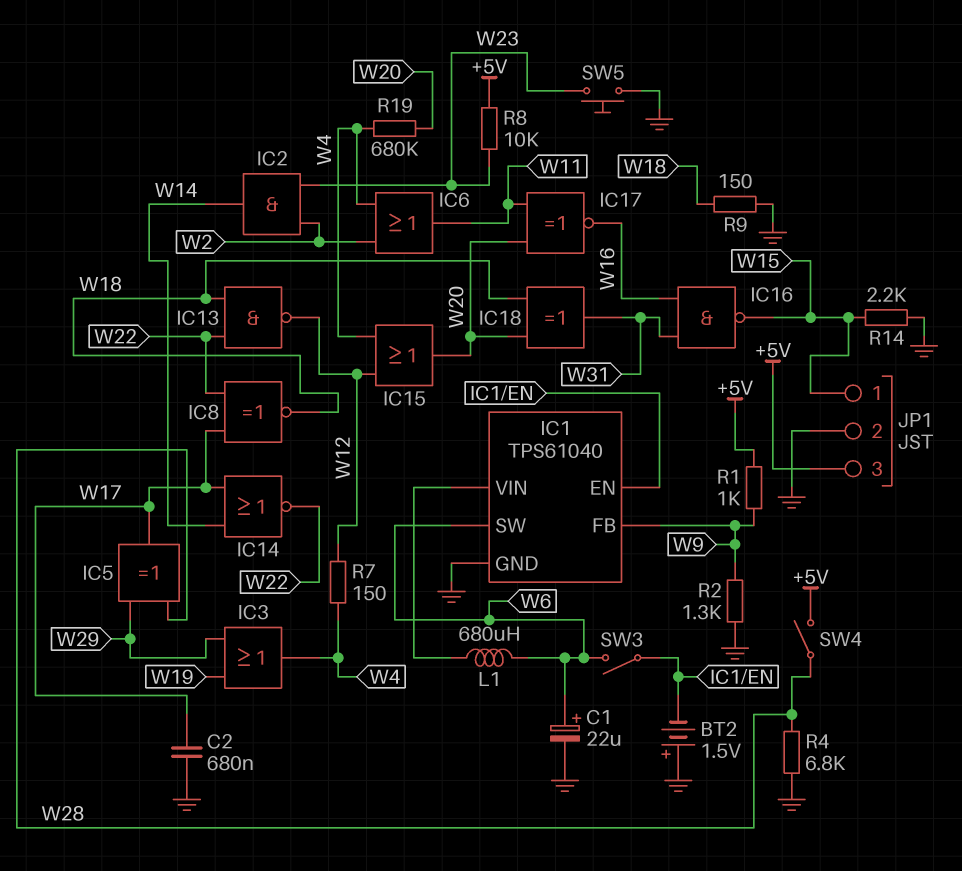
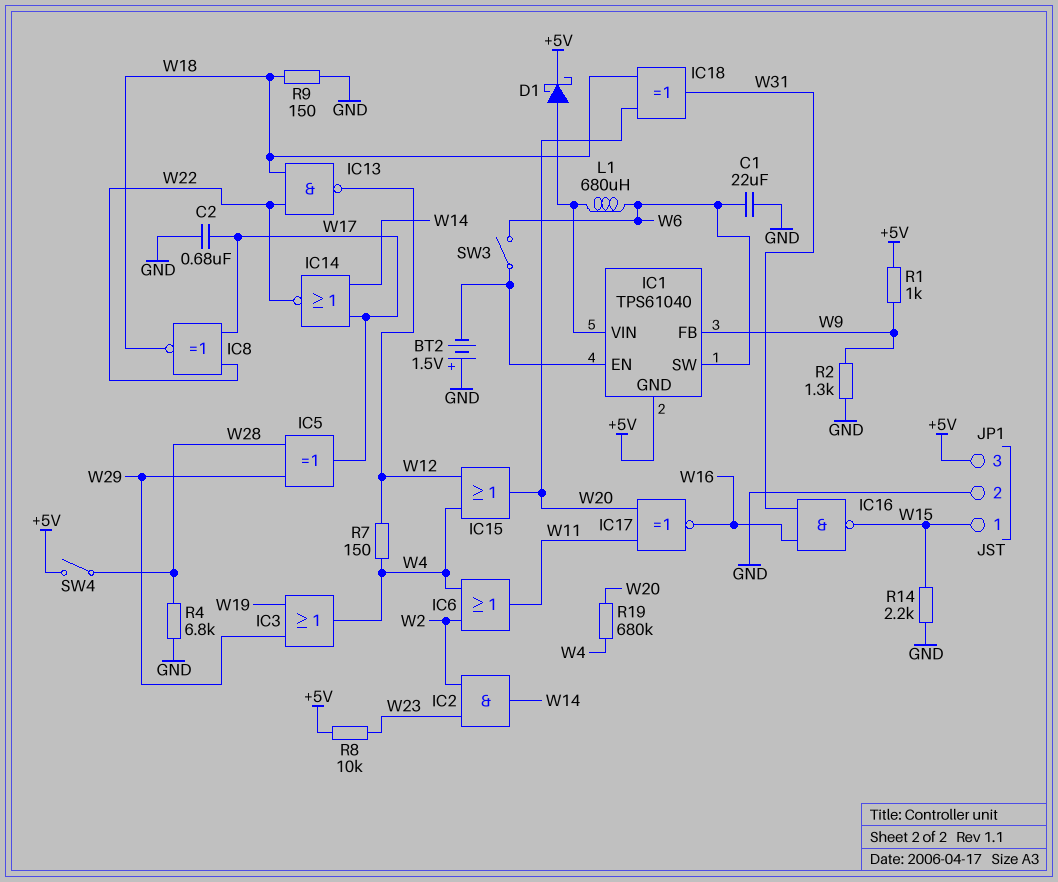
C1: 22uF (plus W6, minus GND) -> 22uF (GND, W6)
D1: none -> schottky (A IC1/VIN, K +5V)
IC1 pin GND: GND -> +5V
SW5: button (GND, W23) -> none

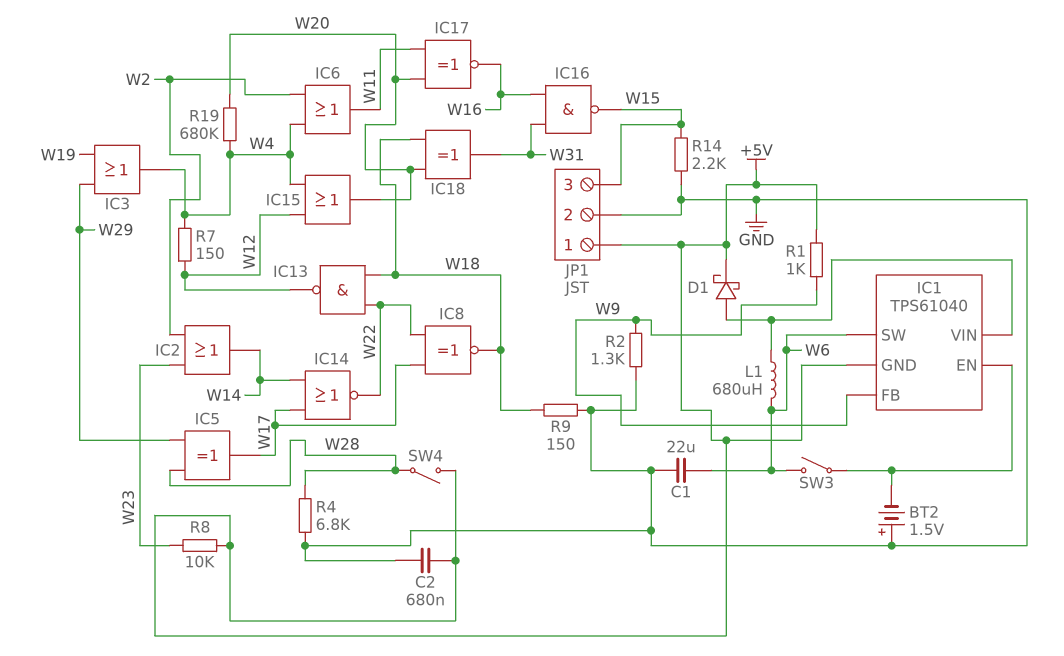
C2: 680nF (GND, W17) -> 680nF (+5V, GND)
IC2: AND (in W2, in W23, out W14) -> OR (in W2, in W23, out W14)
JP1 pin 1: W15 -> +5V
JP1 pin 3: +5V -> W15

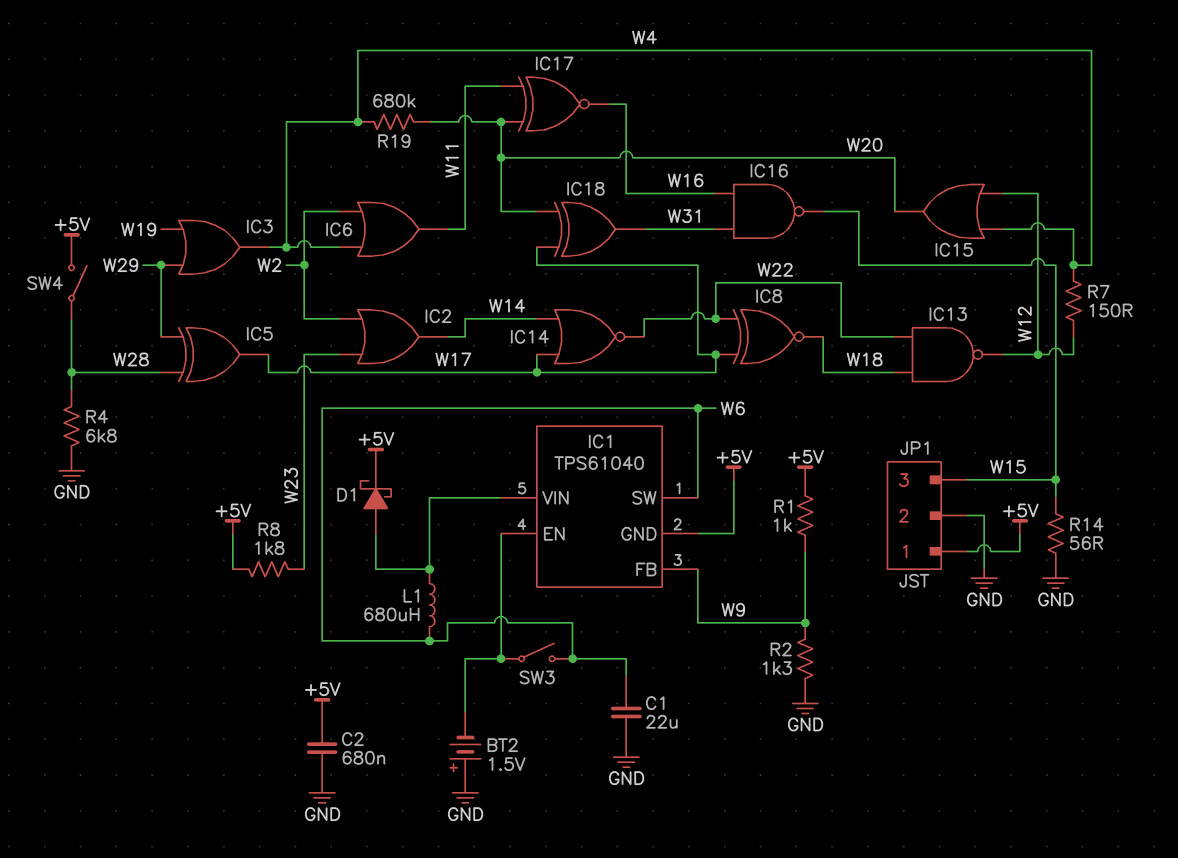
IC18: XOR (in W18, in W20, out W31) -> XOR (in W17, in W20, out W31)
R8: 10k (+5V, W23) -> 1.8k (+5V, W23)
R9: 150 (GND, W18) -> none
R14: 2.2k (GND, W15) -> 56 (GND, W15)

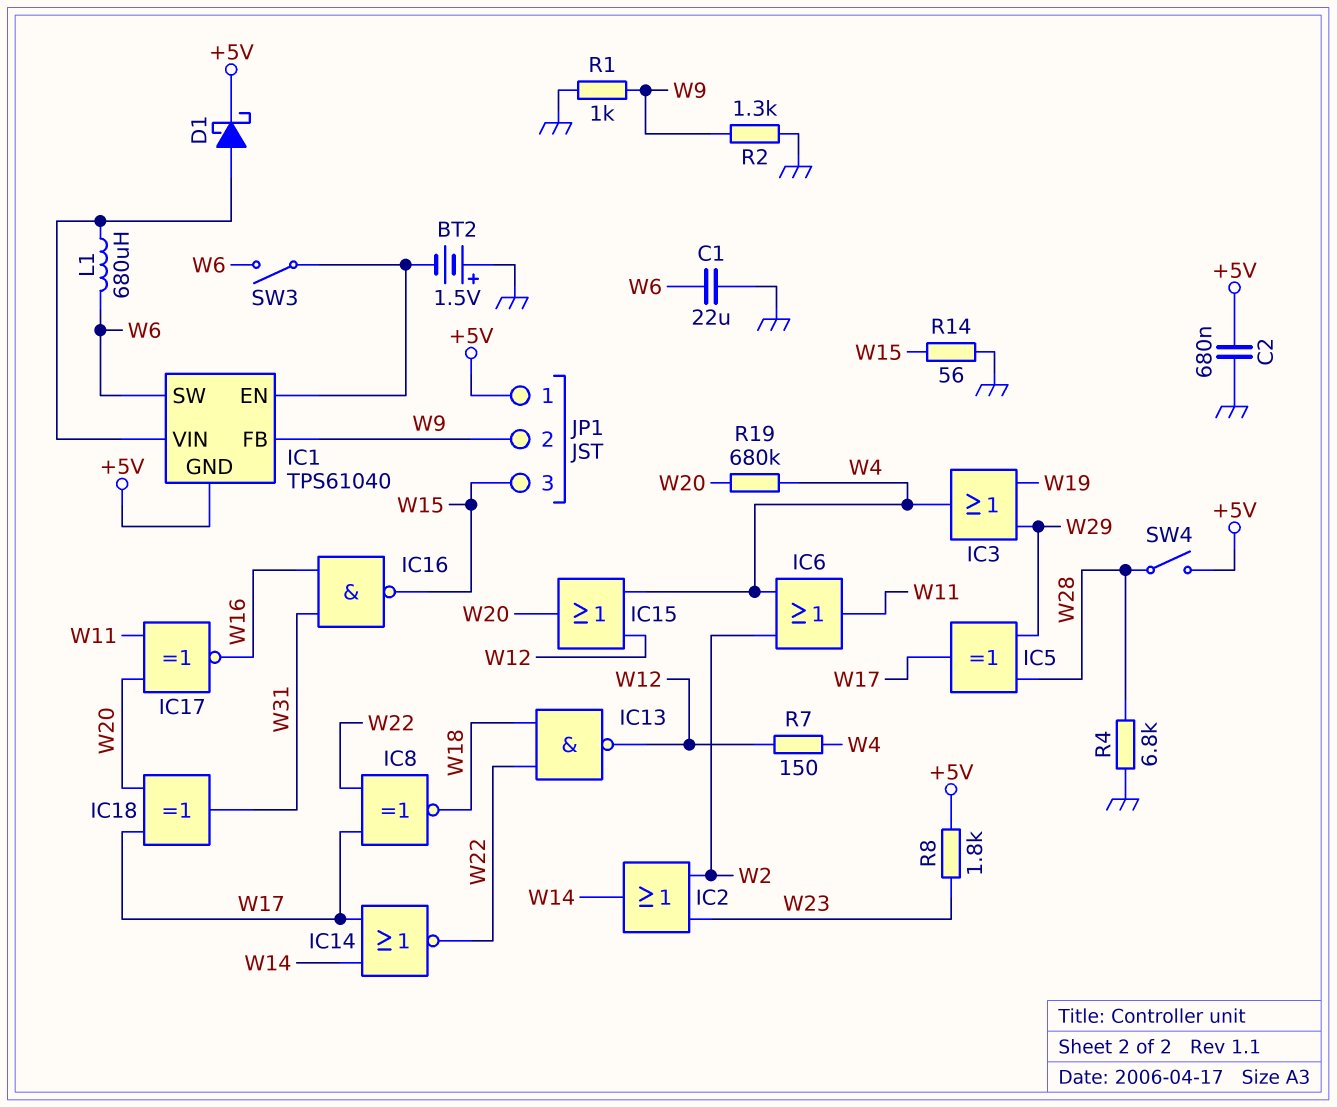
JP1 pin 2: GND -> W9
R1: 1k (+5V, W9) -> 1k (GND, W9)

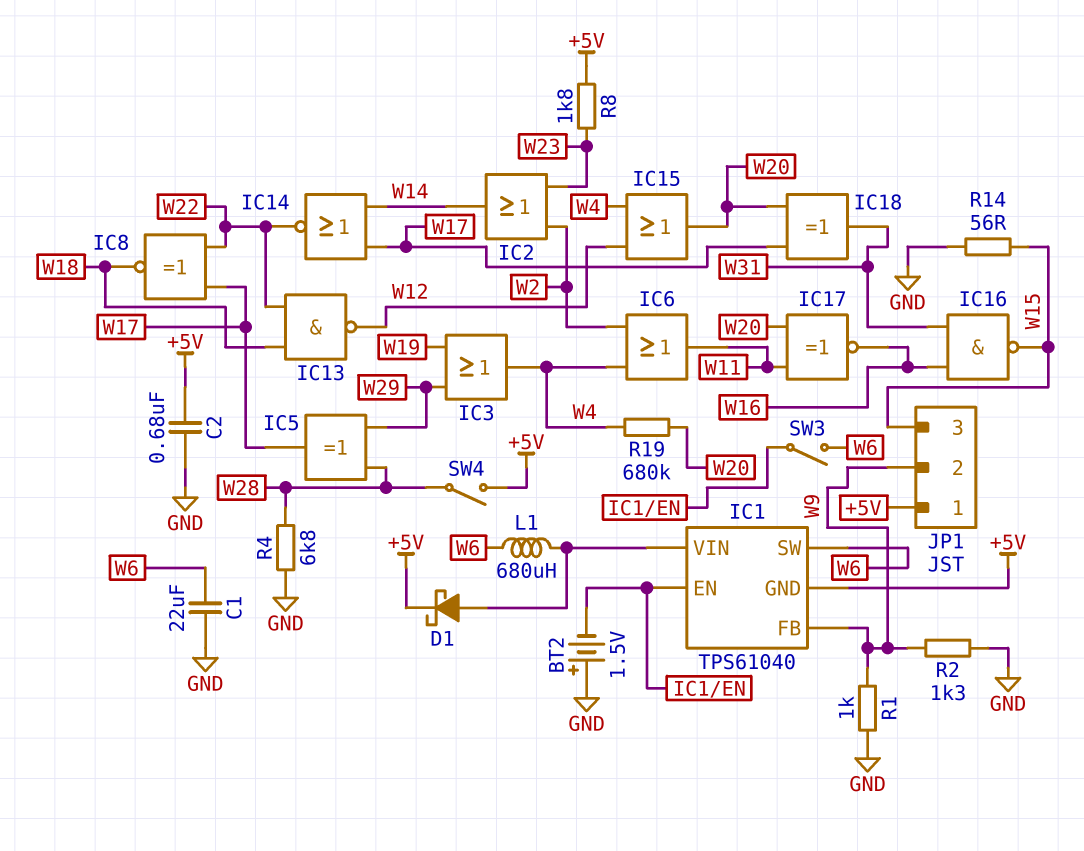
R7: 150 (W4, W12) -> none

